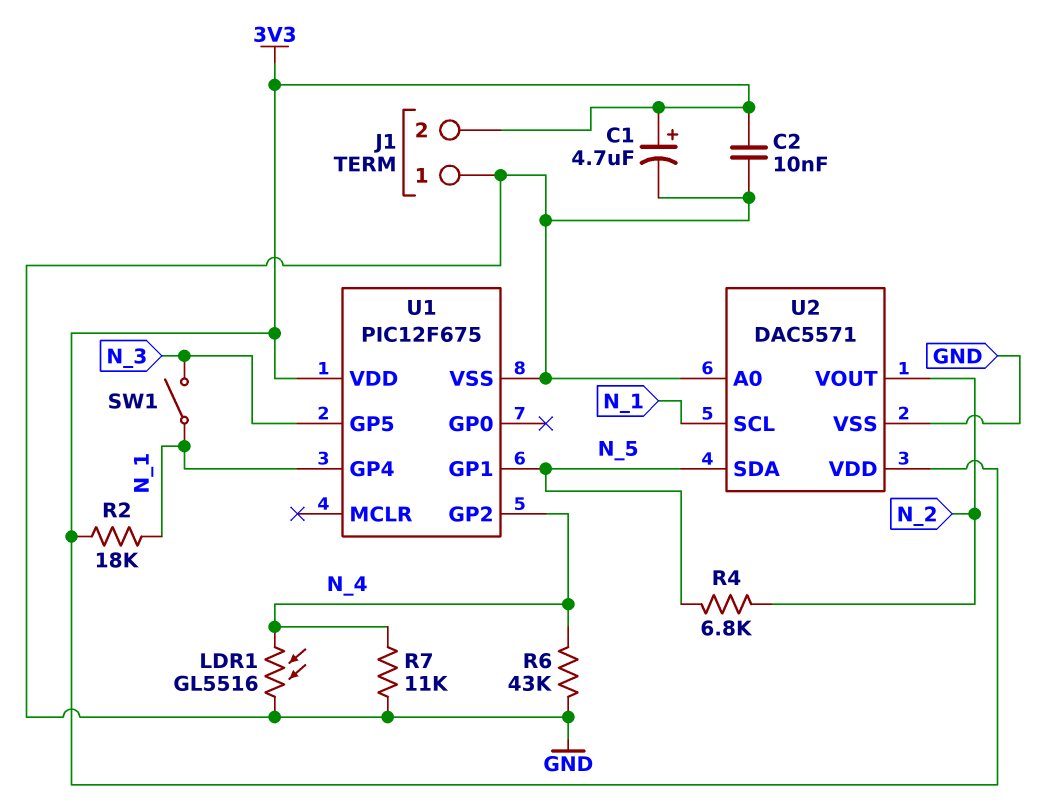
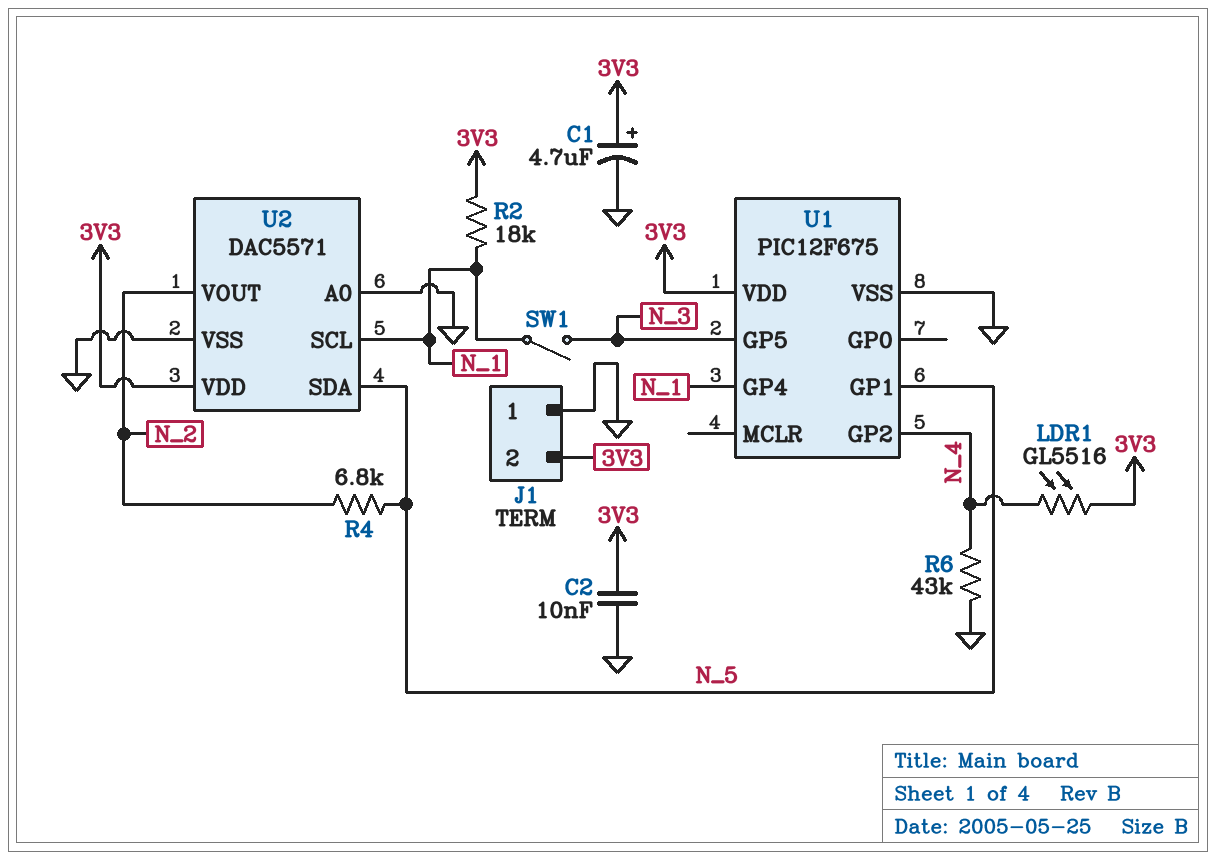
LDR1: GL5516 (GND, N_4) -> GL5516 (3V3, N_4)
R7: 11k (GND, N_4) -> none

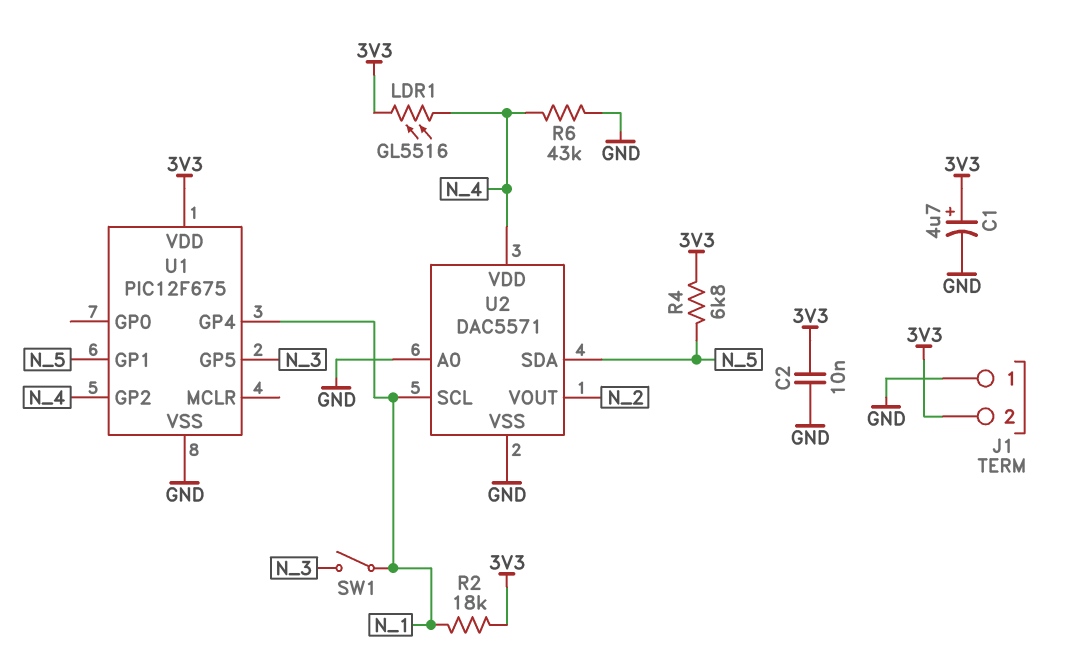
R4: 6.8k (N_2, N_5) -> 6.8k (3V3, N_5)
U2 pin VDD: 3V3 -> N_4

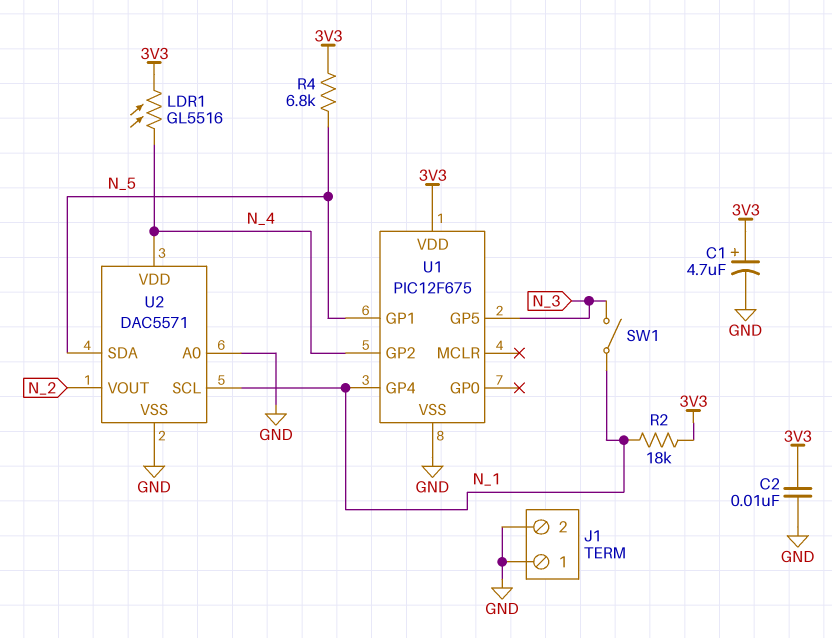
J1 pin 2: 3V3 -> GND
R6: 43k (GND, N_4) -> none

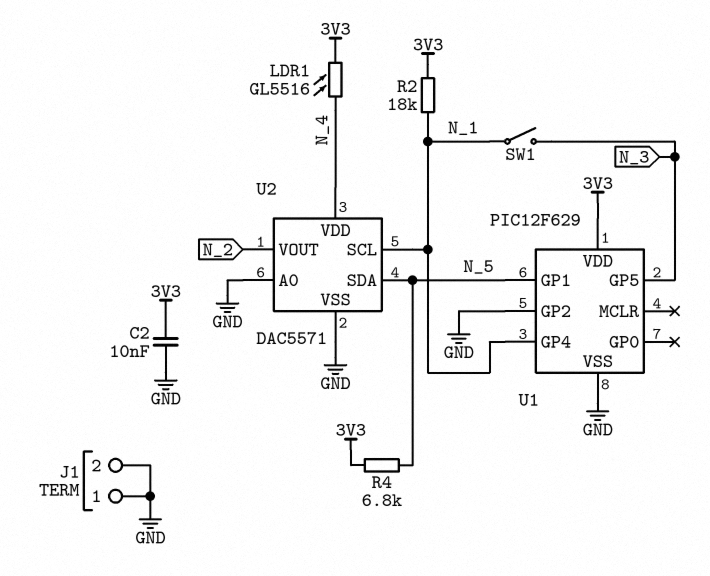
C1: 4.7uF (plus 3V3, minus GND) -> none
U1: PIC12F675 -> PIC12F629
U1 pin GP2: N_4 -> GND

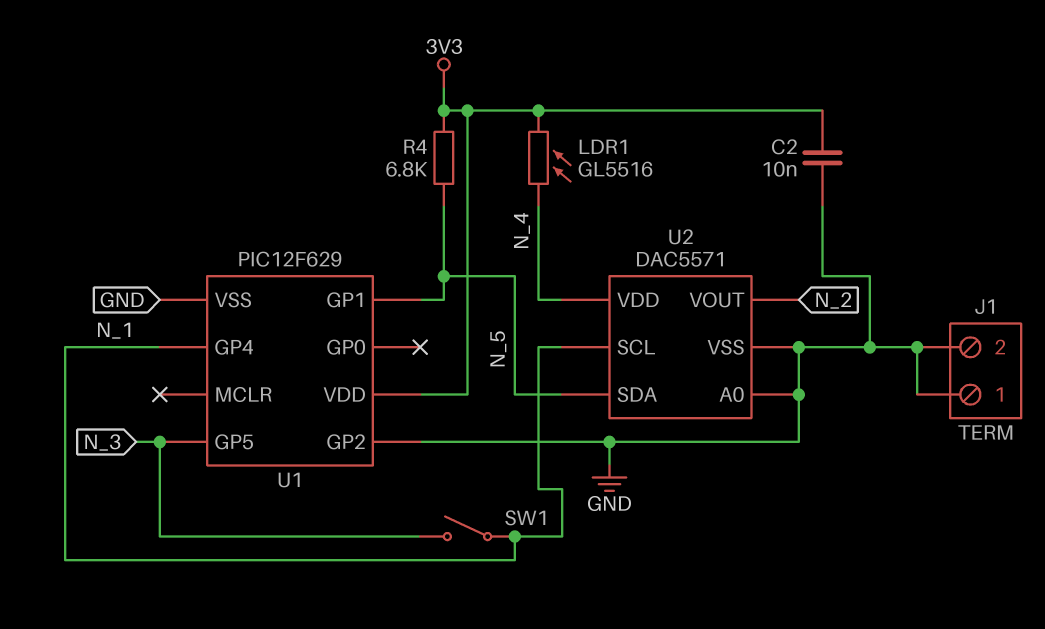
R2: 18k (3V3, N_1) -> none

